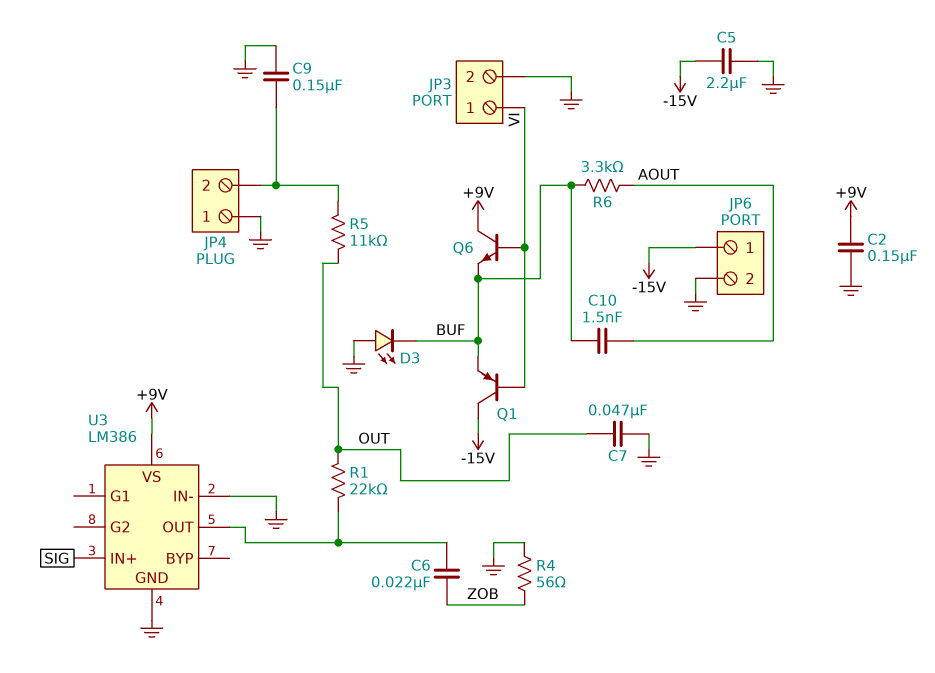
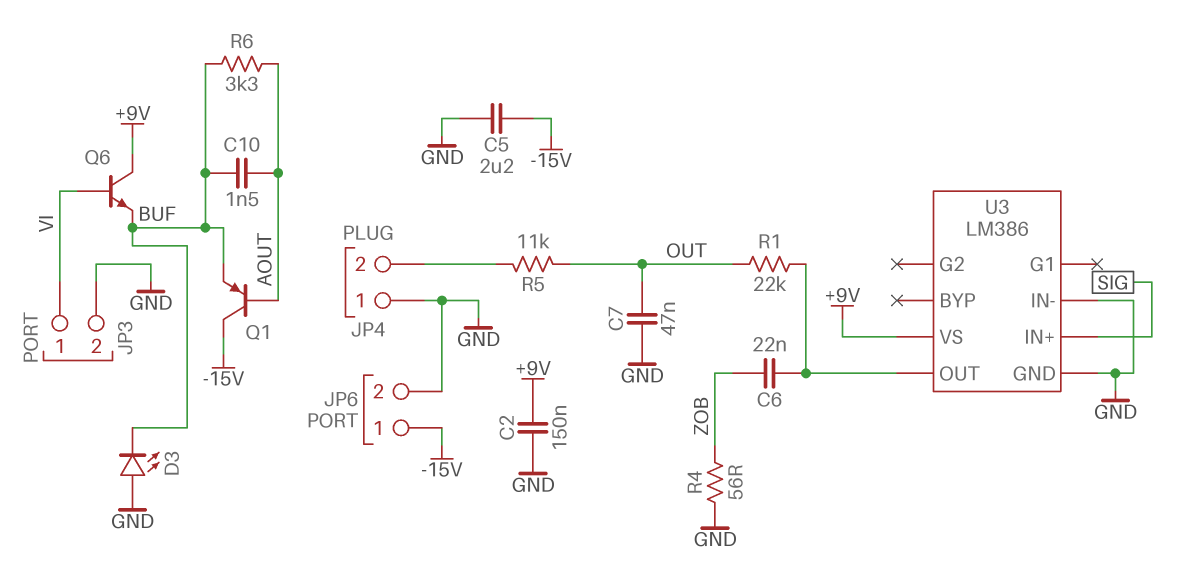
C9: 150nF (GND, JP4/2) -> none
Q1: PNP (B VI, C -15V, E BUF) -> PNP (B AOUT, C -15V, E BUF)

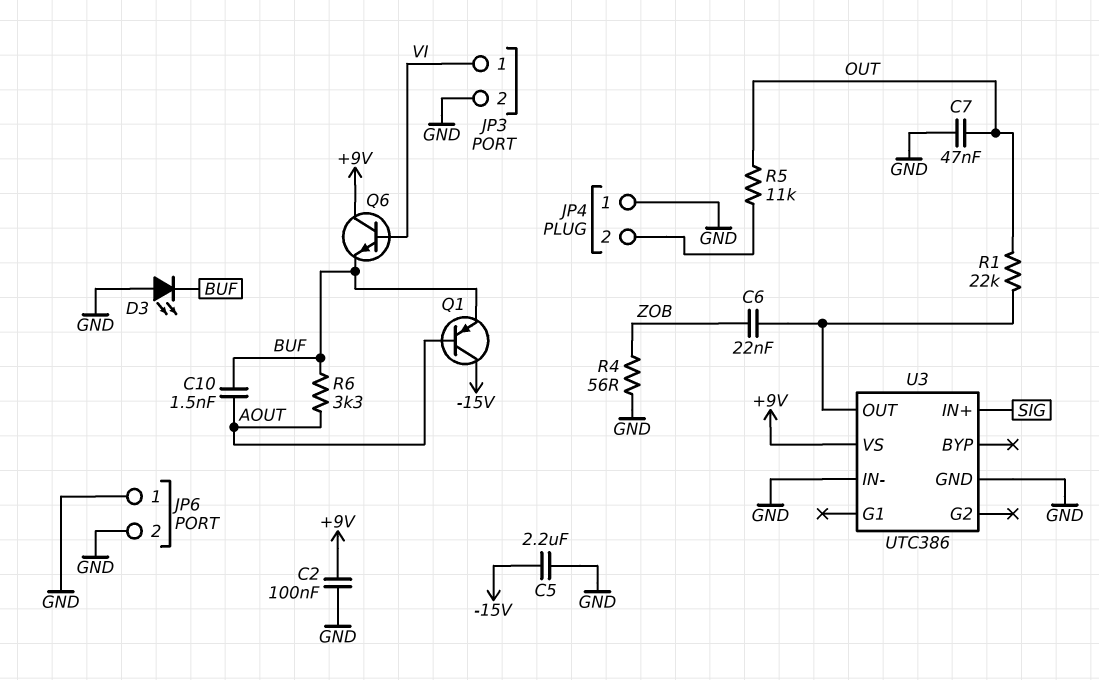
C2: 150nF (+9V, GND) -> 100nF (+9V, GND)
JP6 pin 1: -15V -> GND
U3: LM386 -> UTC386

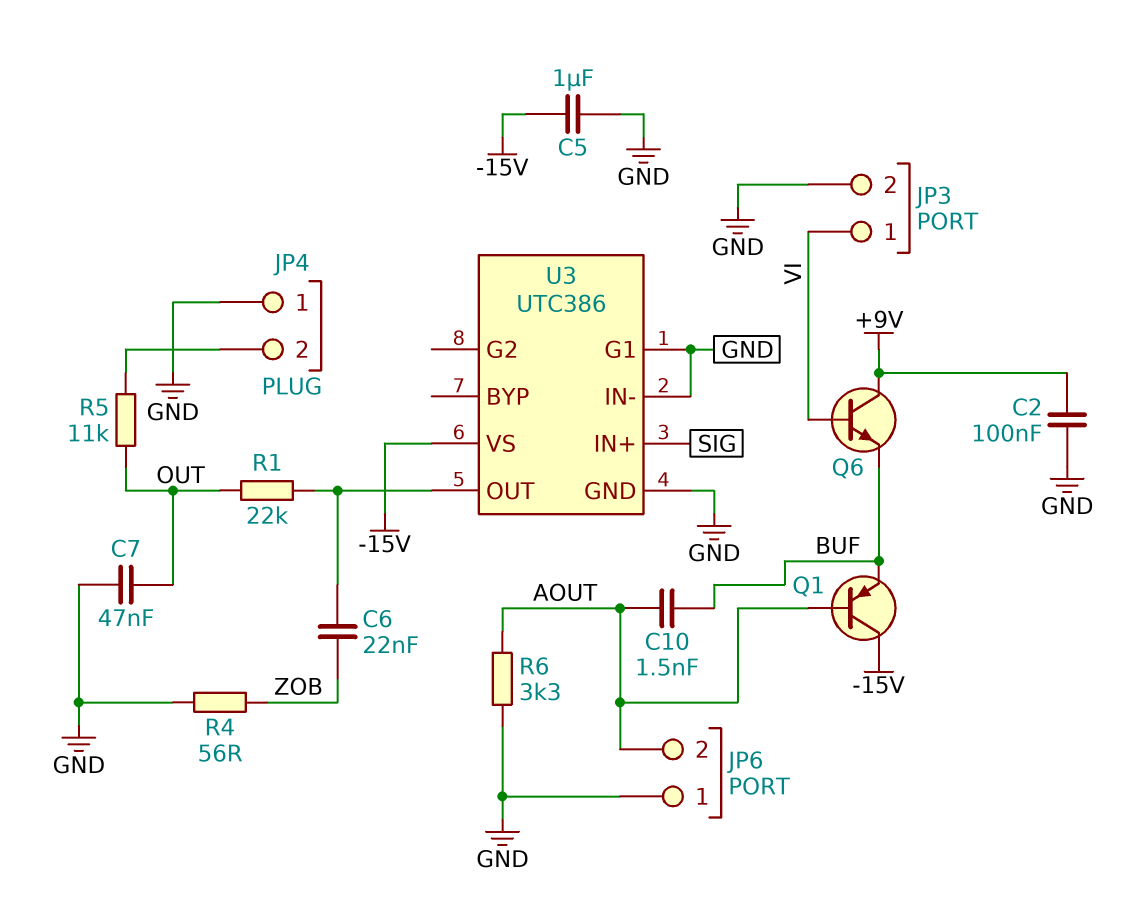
C5: 2.2uF (-15V, GND) -> 1uF (-15V, GND)
D3: LED (A GND, K BUF) -> none
JP6 pin 2: GND -> AOUT
R6: 3.3k (AOUT, BUF) -> 3.3k (AOUT, GND)
U3 pin G1: none -> GND
U3 pin VS: +9V -> -15V

